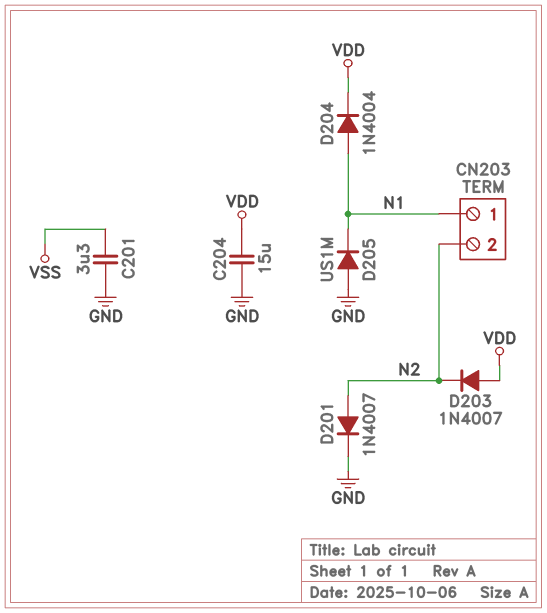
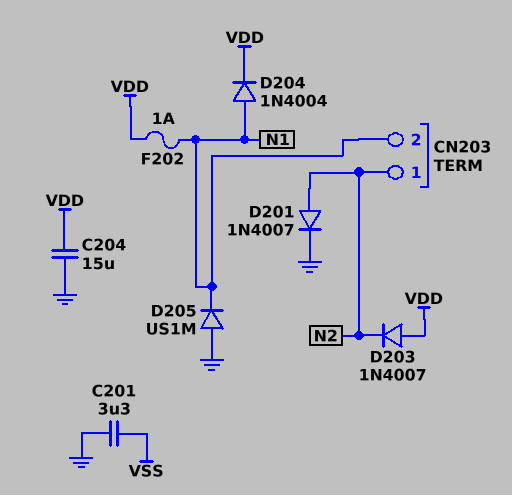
CN203 pin 1: N1 -> N2
CN203 pin 2: N2 -> N1
F202: none -> 1A (N1, VDD)

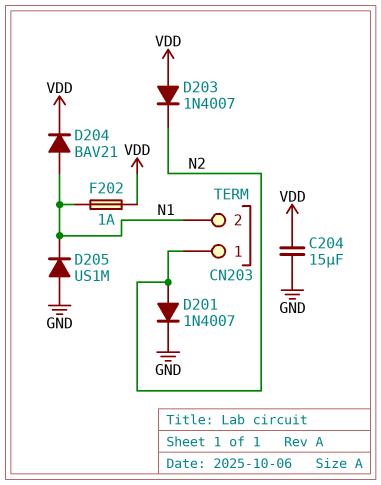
C201: 3.3uF (GND, VSS) -> none
D204: diode 1N4004 (A N1, K VDD) -> diode BAV21 (A N1, K VDD)

